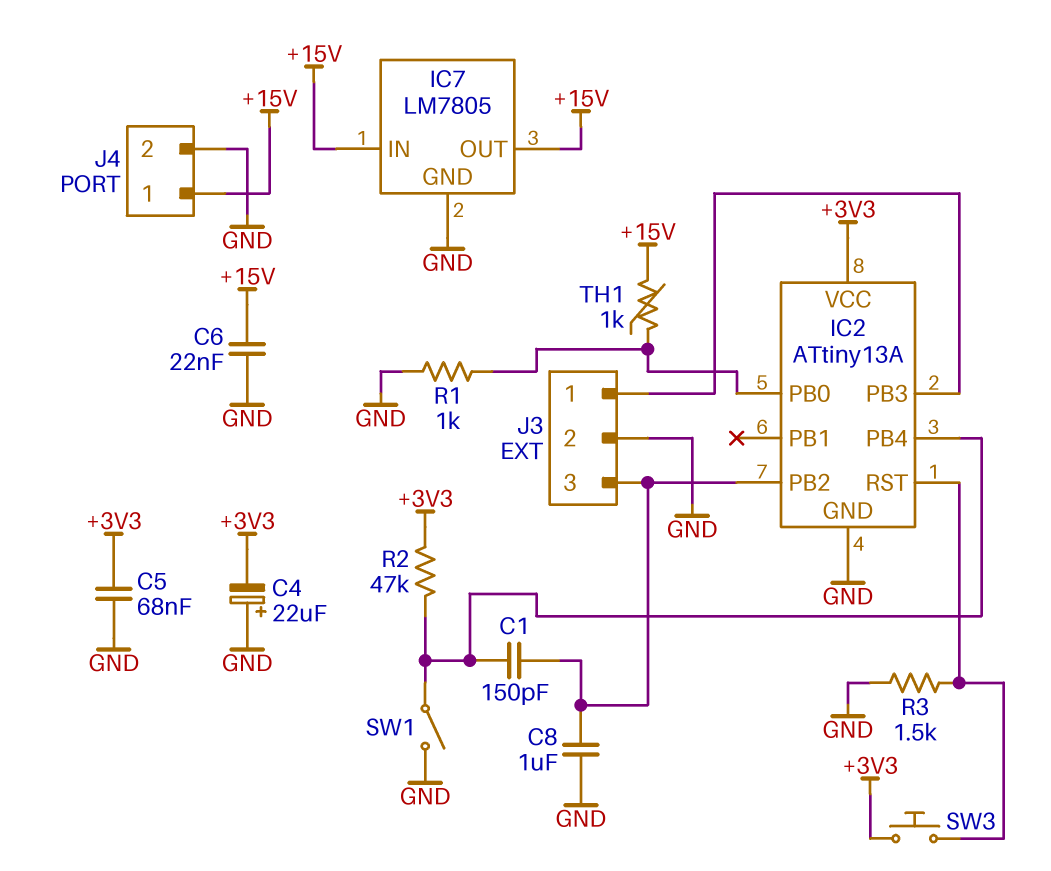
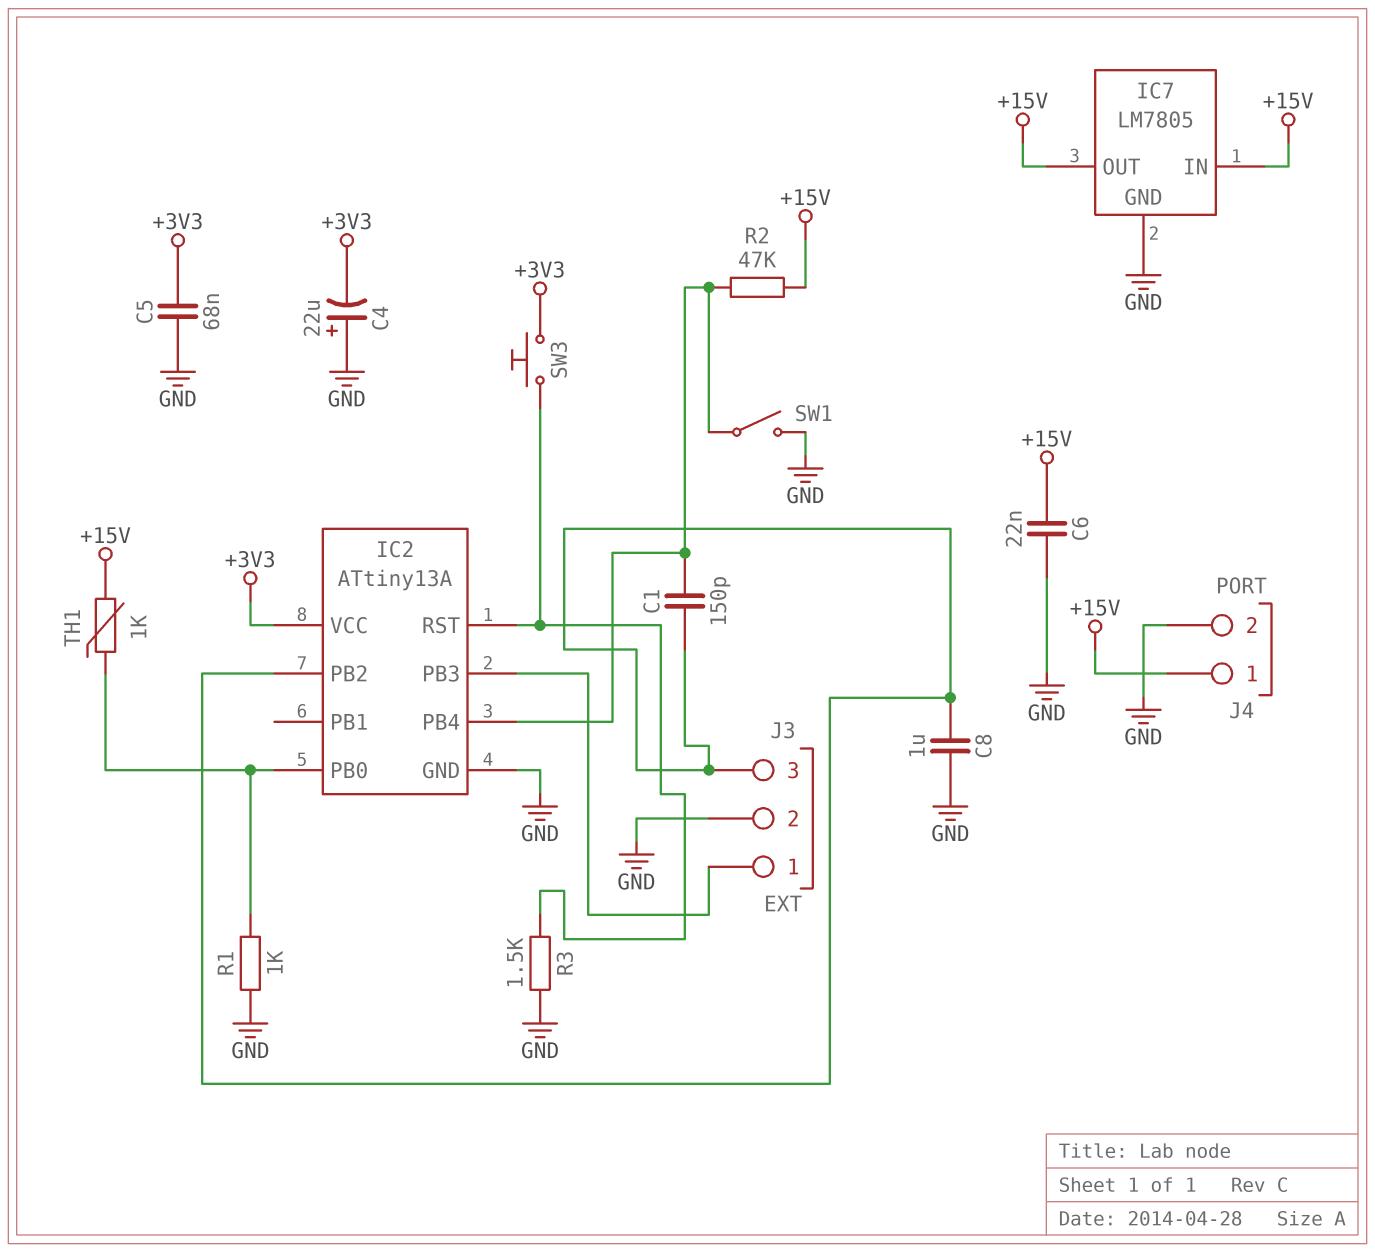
R2: 47k (+3V3, IC2/PB4) -> 47k (+15V, IC2/PB4)

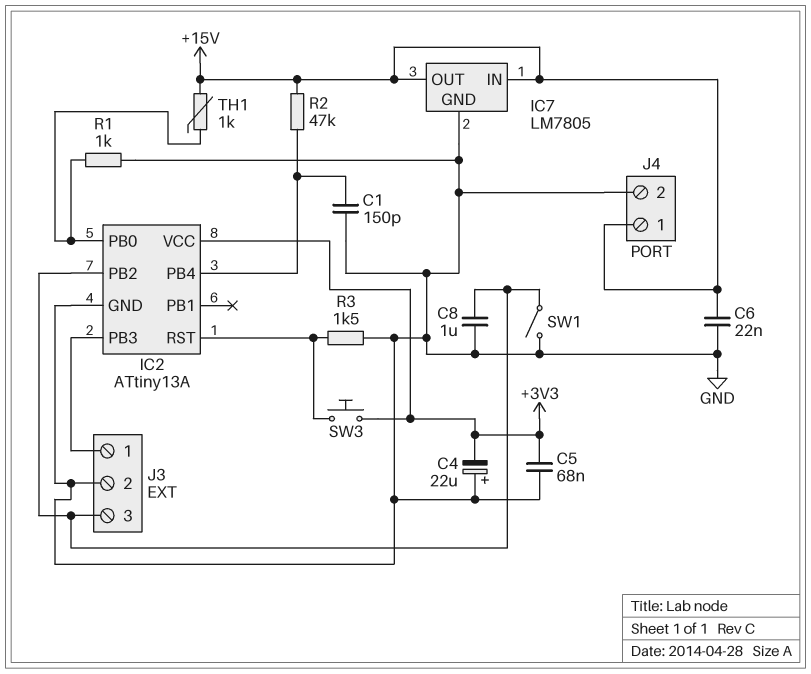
C1: 150pF (IC2/PB2, IC2/PB4) -> 150pF (GND, IC2/PB4)
SW1: switch (GND, IC2/PB4) -> switch (GND, IC2/PB2)

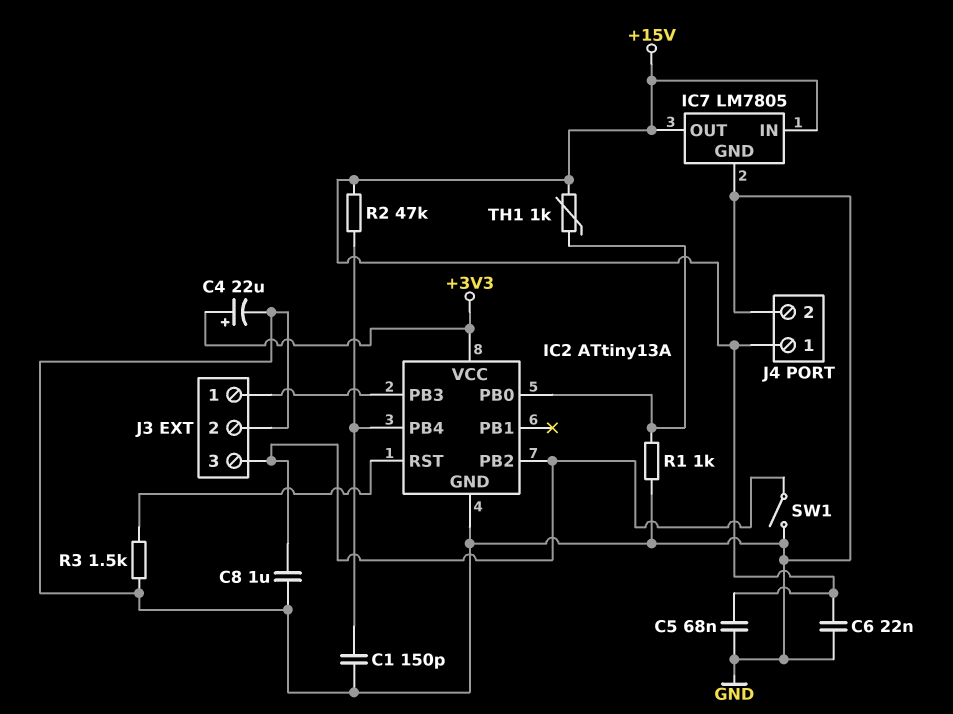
C4: 22uF (plus GND, minus +3V3) -> 22uF (plus +3V3, minus GND)
C5: 68nF (+3V3, GND) -> 68nF (+15V, GND)
SW3: button (+3V3, IC2/RST) -> none

